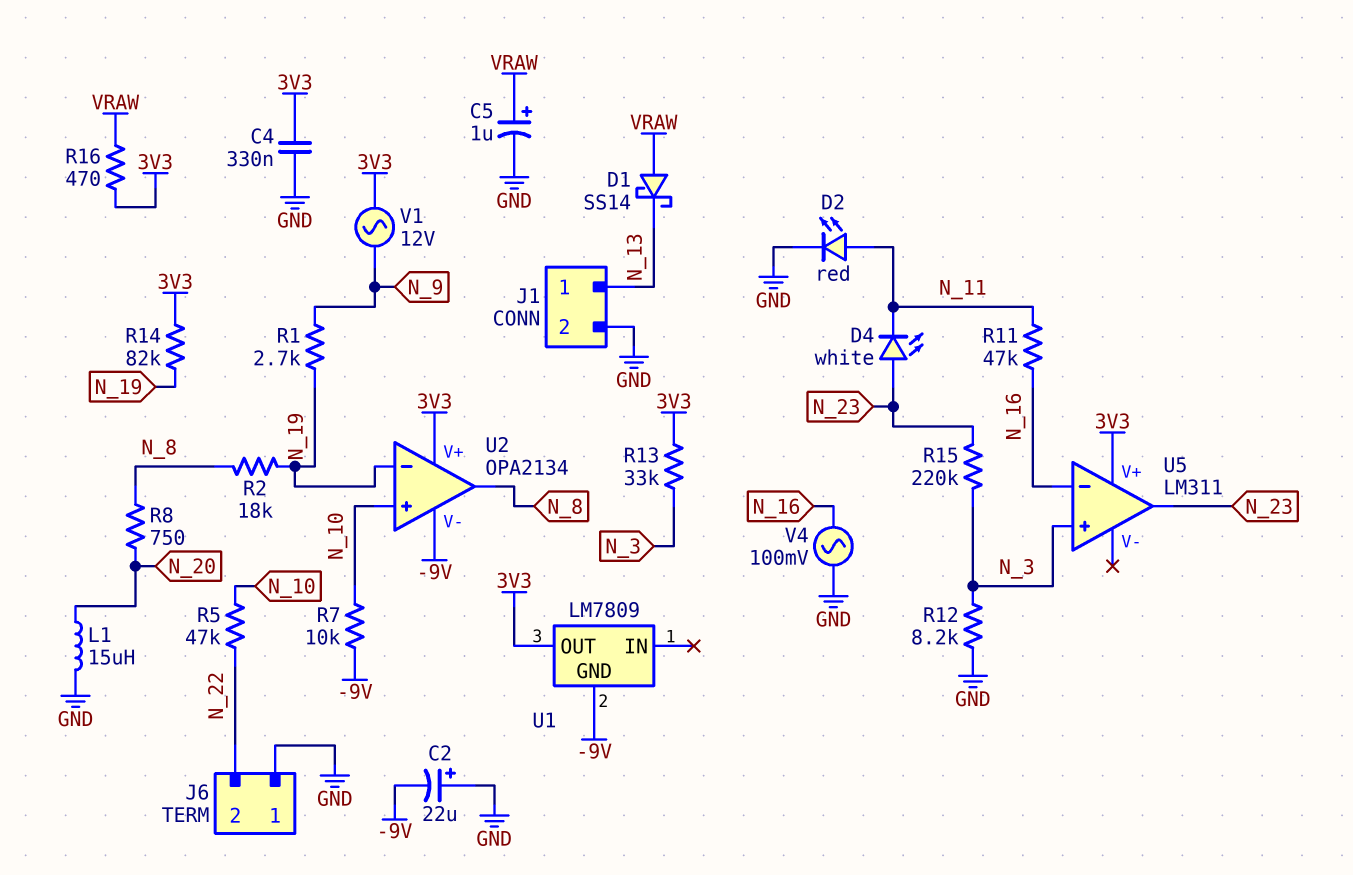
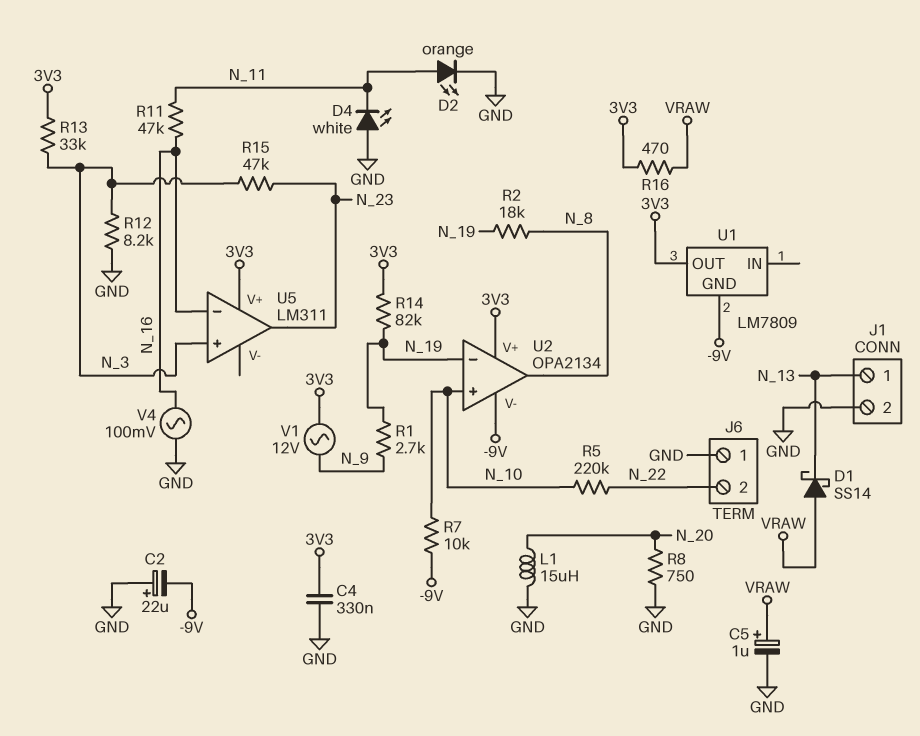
D2: LED red (A N_11, K GND) -> LED orange (A N_11, K GND)
D4: LED white (A N_23, K N_11) -> LED white (A GND, K N_11)
R5: 47k (N_10, N_22) -> 220k (N_10, N_22)
R8: 750 (N_8, N_20) -> 750 (GND, N_20)
R15: 220k (N_3, N_23) -> 47k (N_3, N_23)

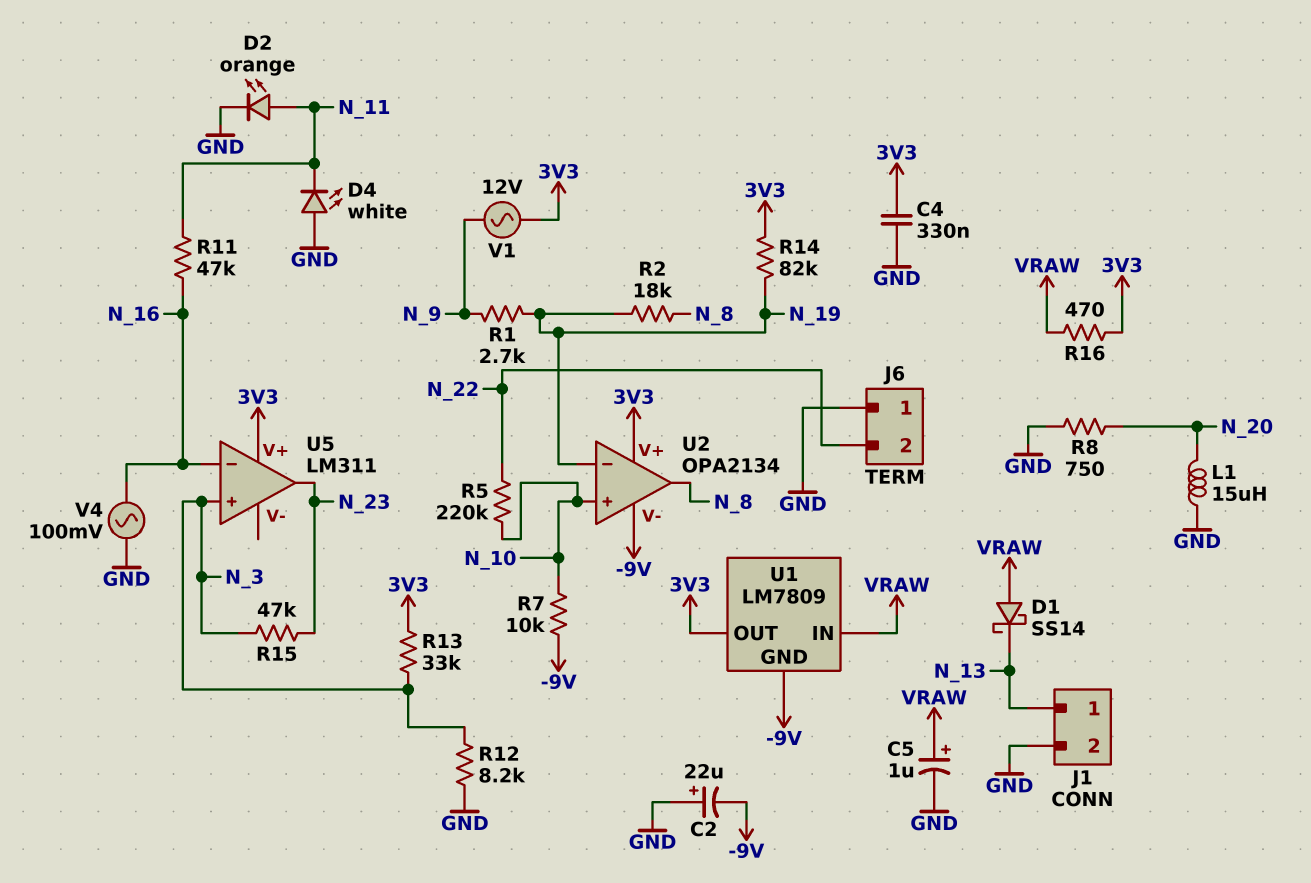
U1 pin IN: none -> VRAW

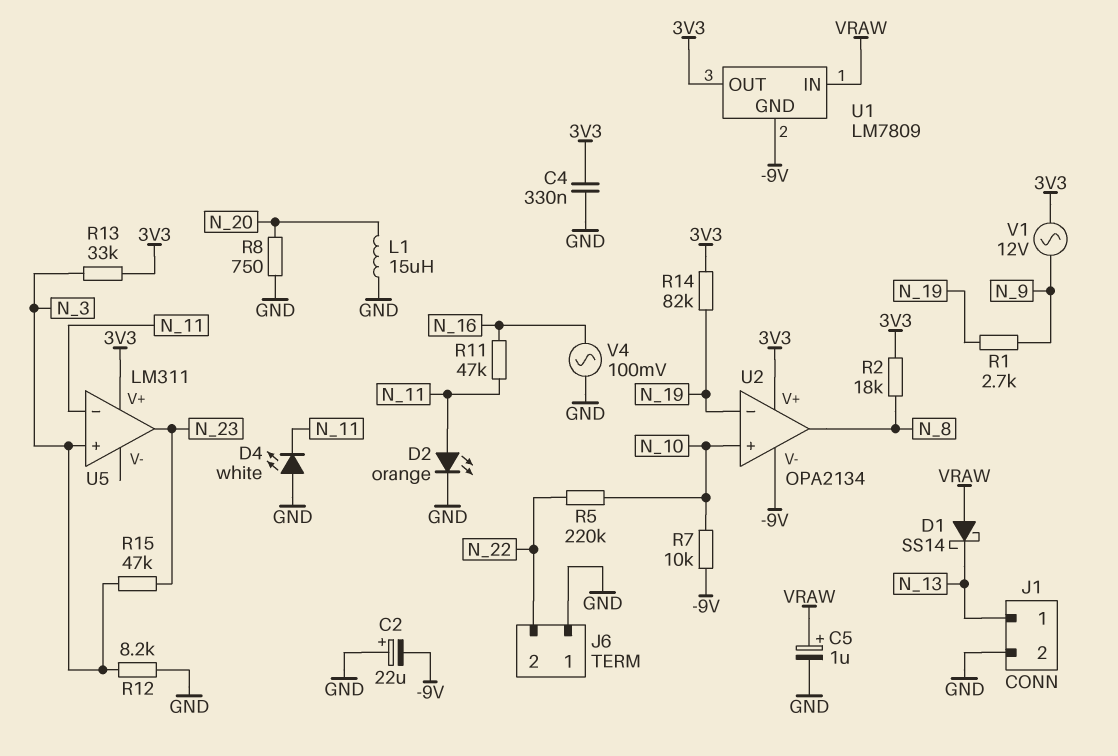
R2: 18k (N_8, N_19) -> 18k (3V3, N_8)
R16: 470 (3V3, VRAW) -> none
U5 pin in-: N_16 -> N_11

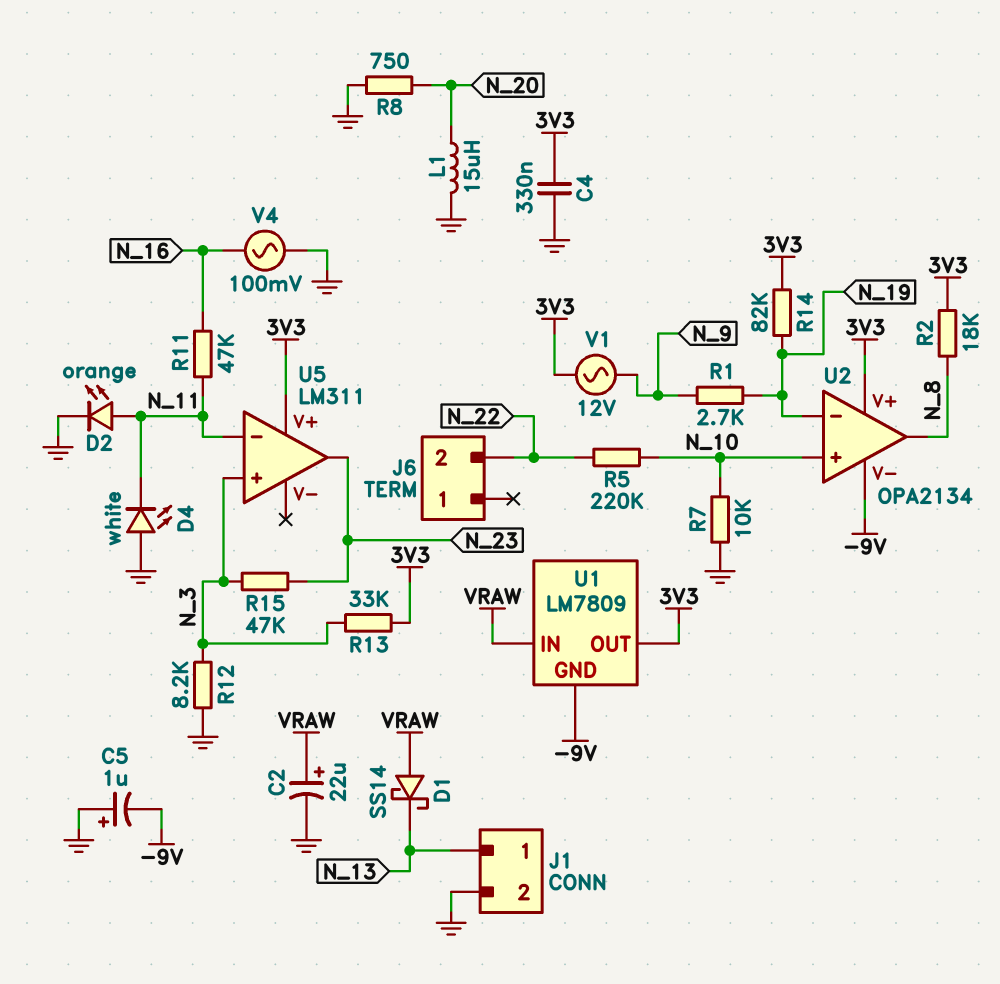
C2: 22uF (plus GND, minus -9V) -> 22uF (plus VRAW, minus GND)
C5: 1uF (plus VRAW, minus GND) -> 1uF (plus GND, minus -9V)
J6 pin 1: GND -> none
R7: 10k (-9V, N_10) -> 10k (GND, N_10)

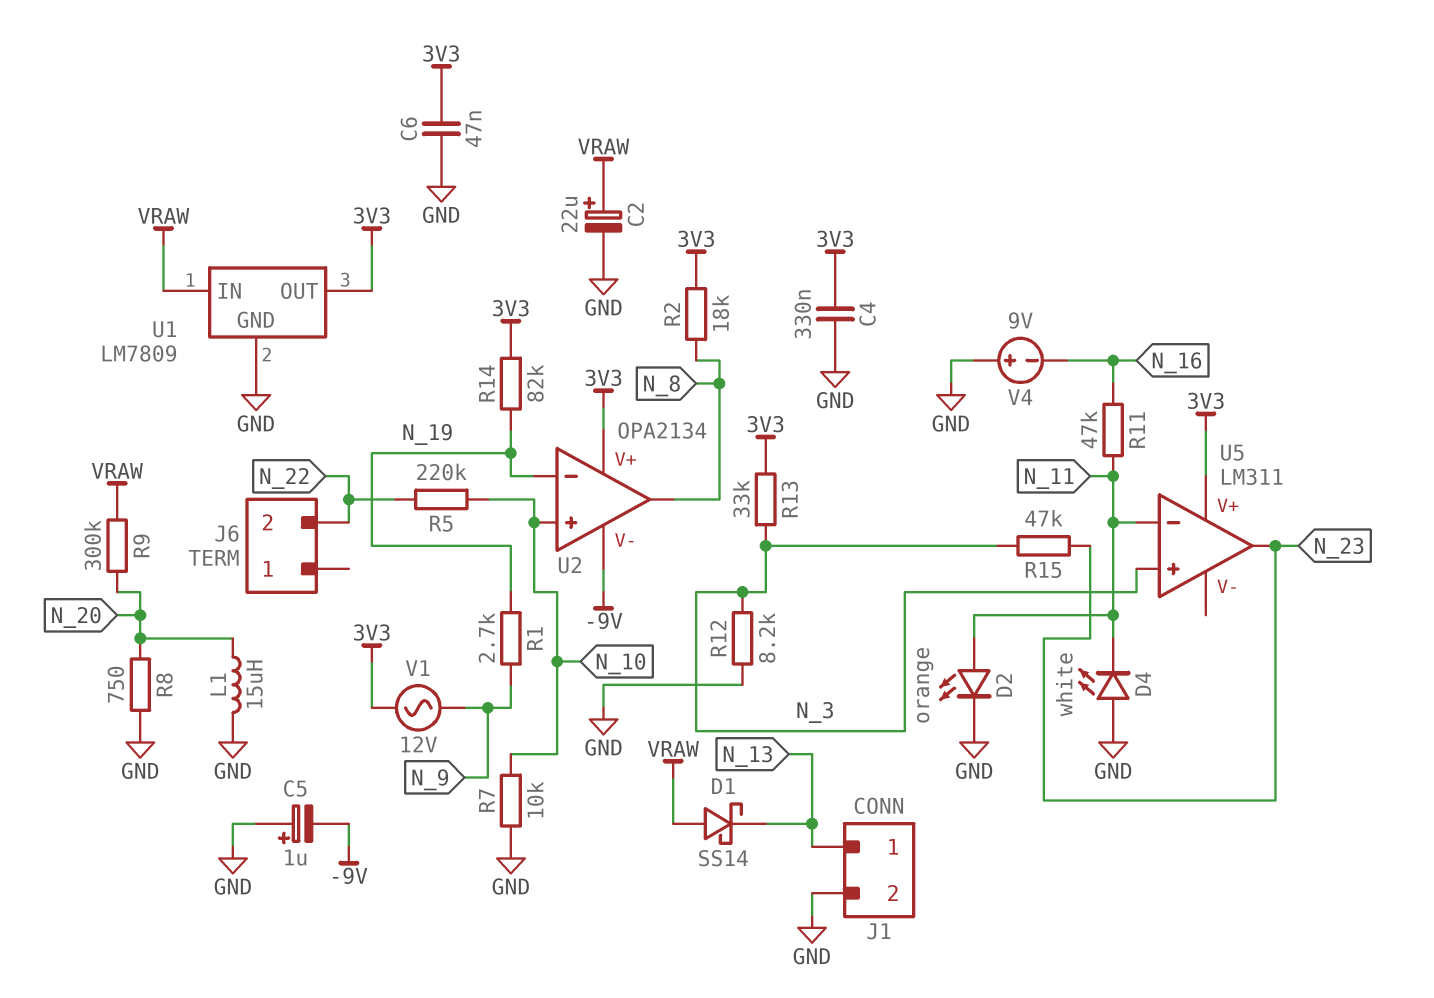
C6: none -> 47nF (3V3, GND)
R9: none -> 300k (N_20, VRAW)
U1 pin GND: -9V -> GND
V4: AC 100mV (GND, N_16) -> 9V (plus GND, minus N_16)

